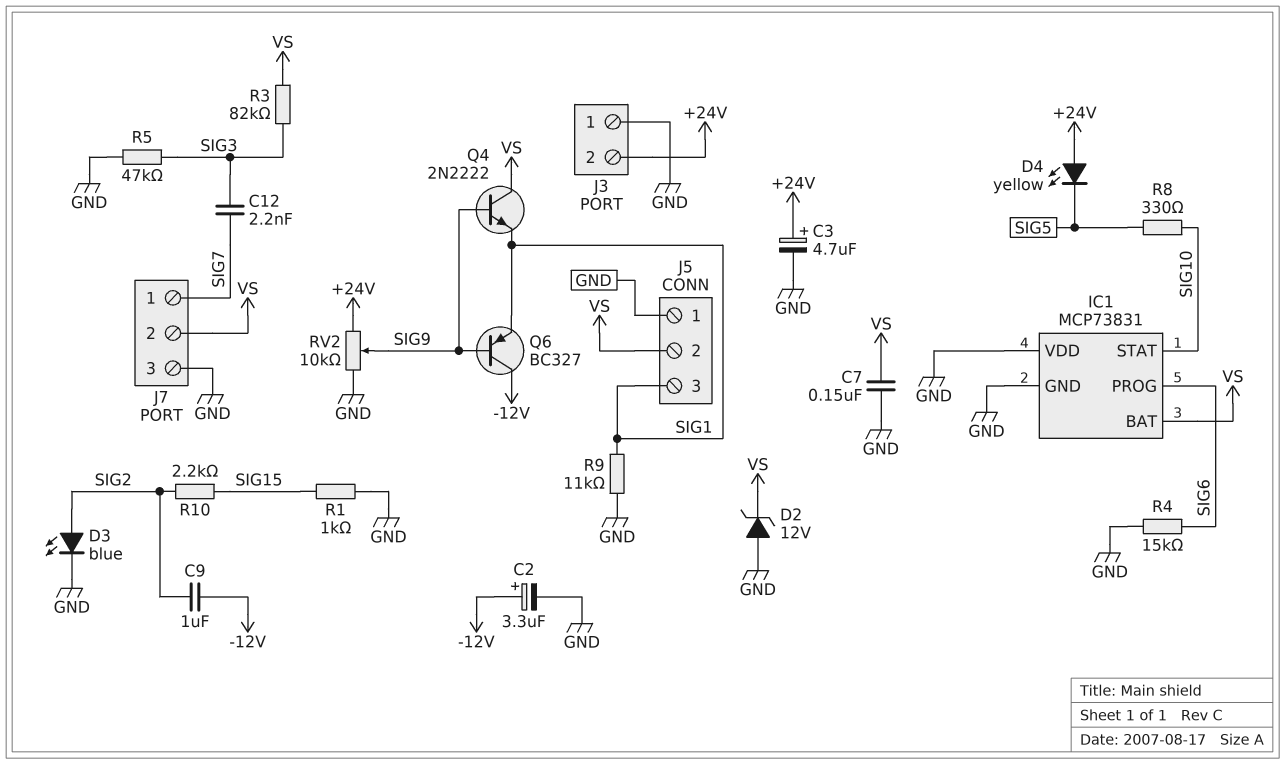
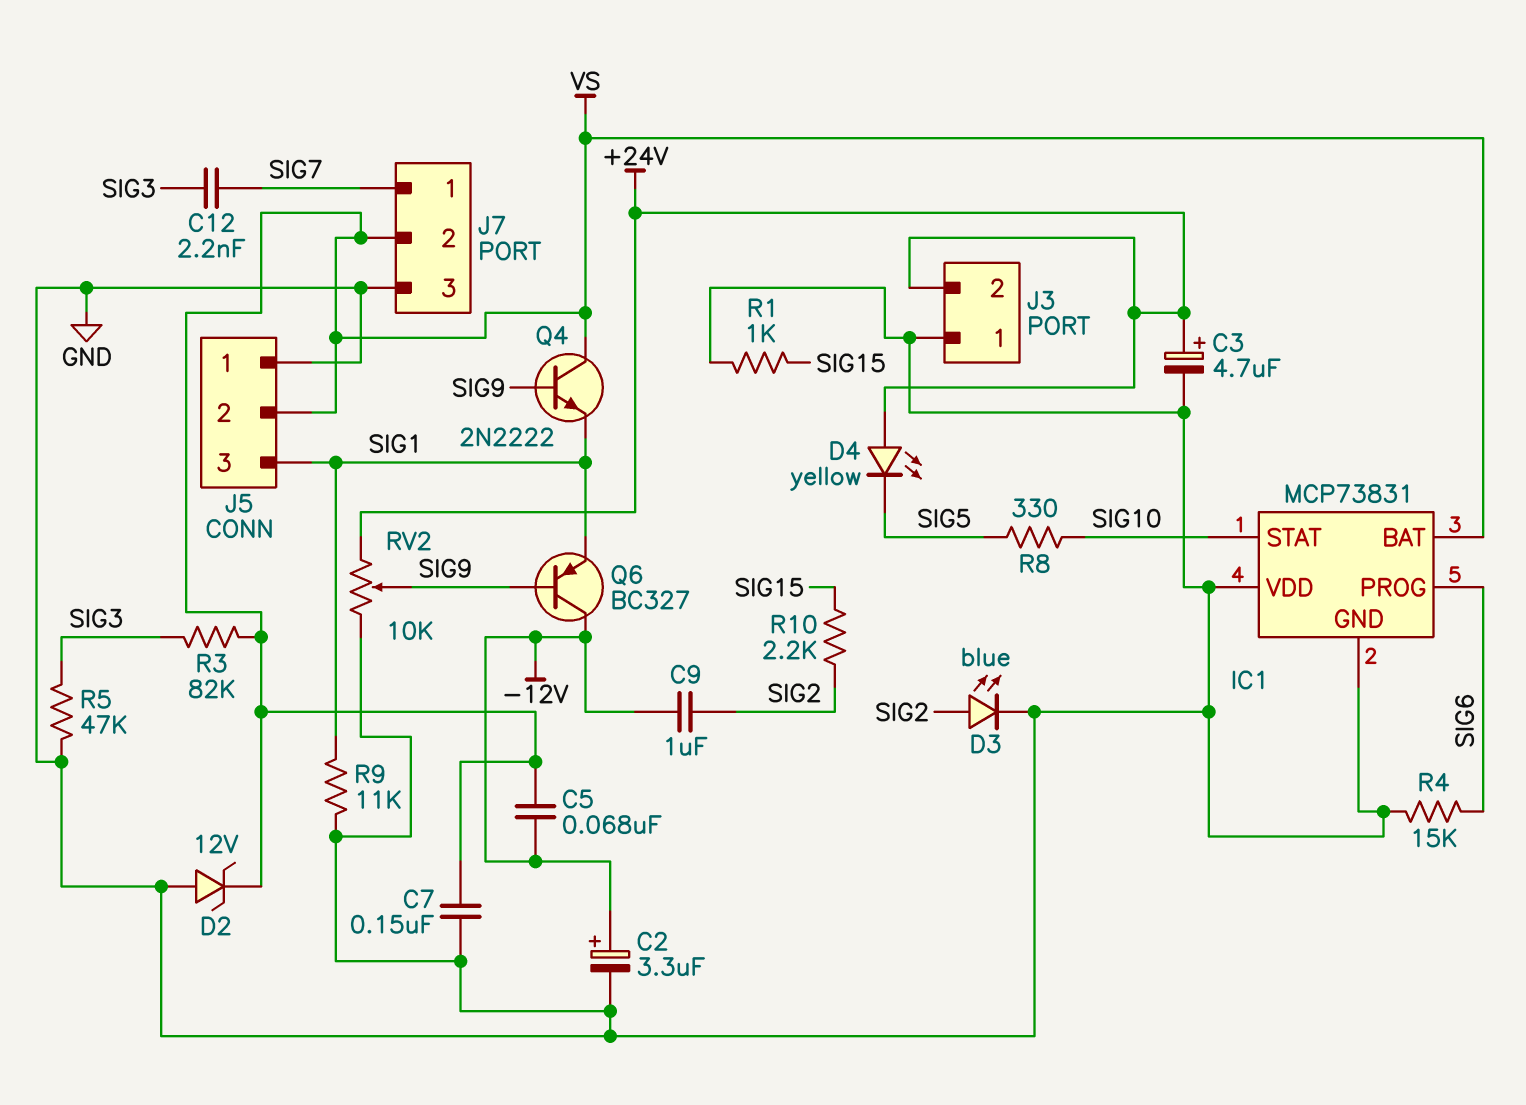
C5: none -> 68nF (-12V, VS)

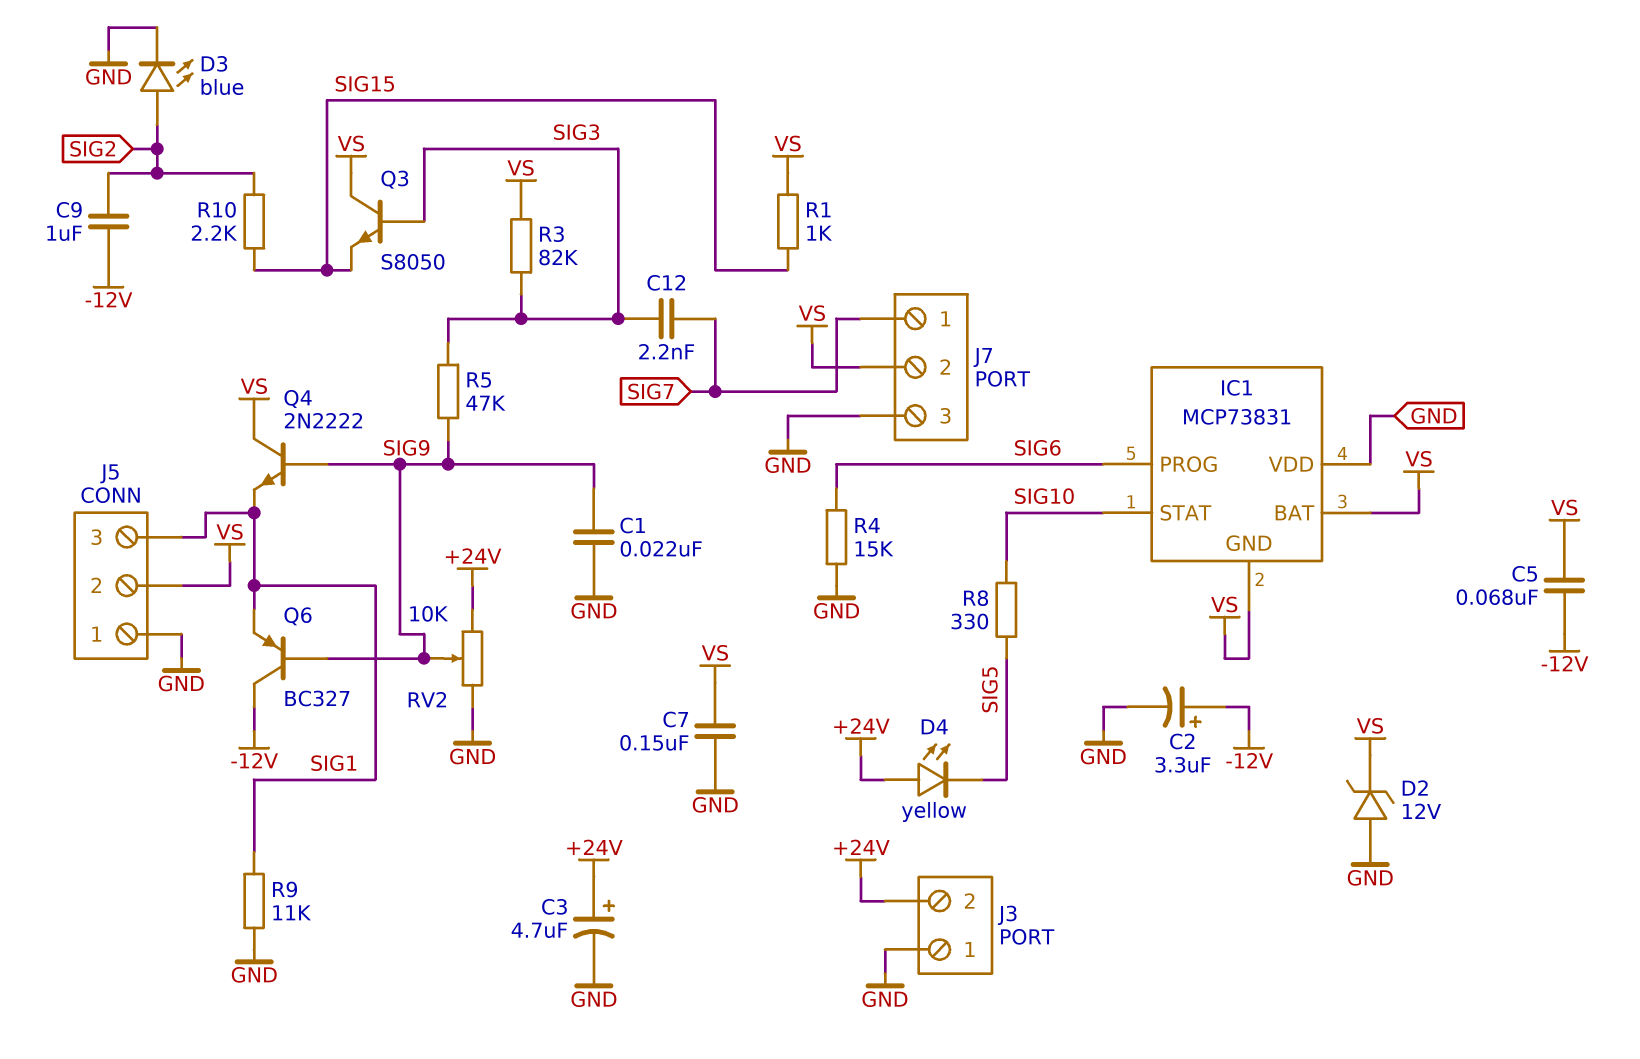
C1: none -> 22nF (GND, SIG9)
IC1 pin GND: GND -> VS
Q3: none -> NPN S8050 (B SIG3, C VS, E SIG15)
R1: 1k (GND, SIG15) -> 1k (SIG15, VS)
R5: 47k (GND, SIG3) -> 47k (SIG3, SIG9)

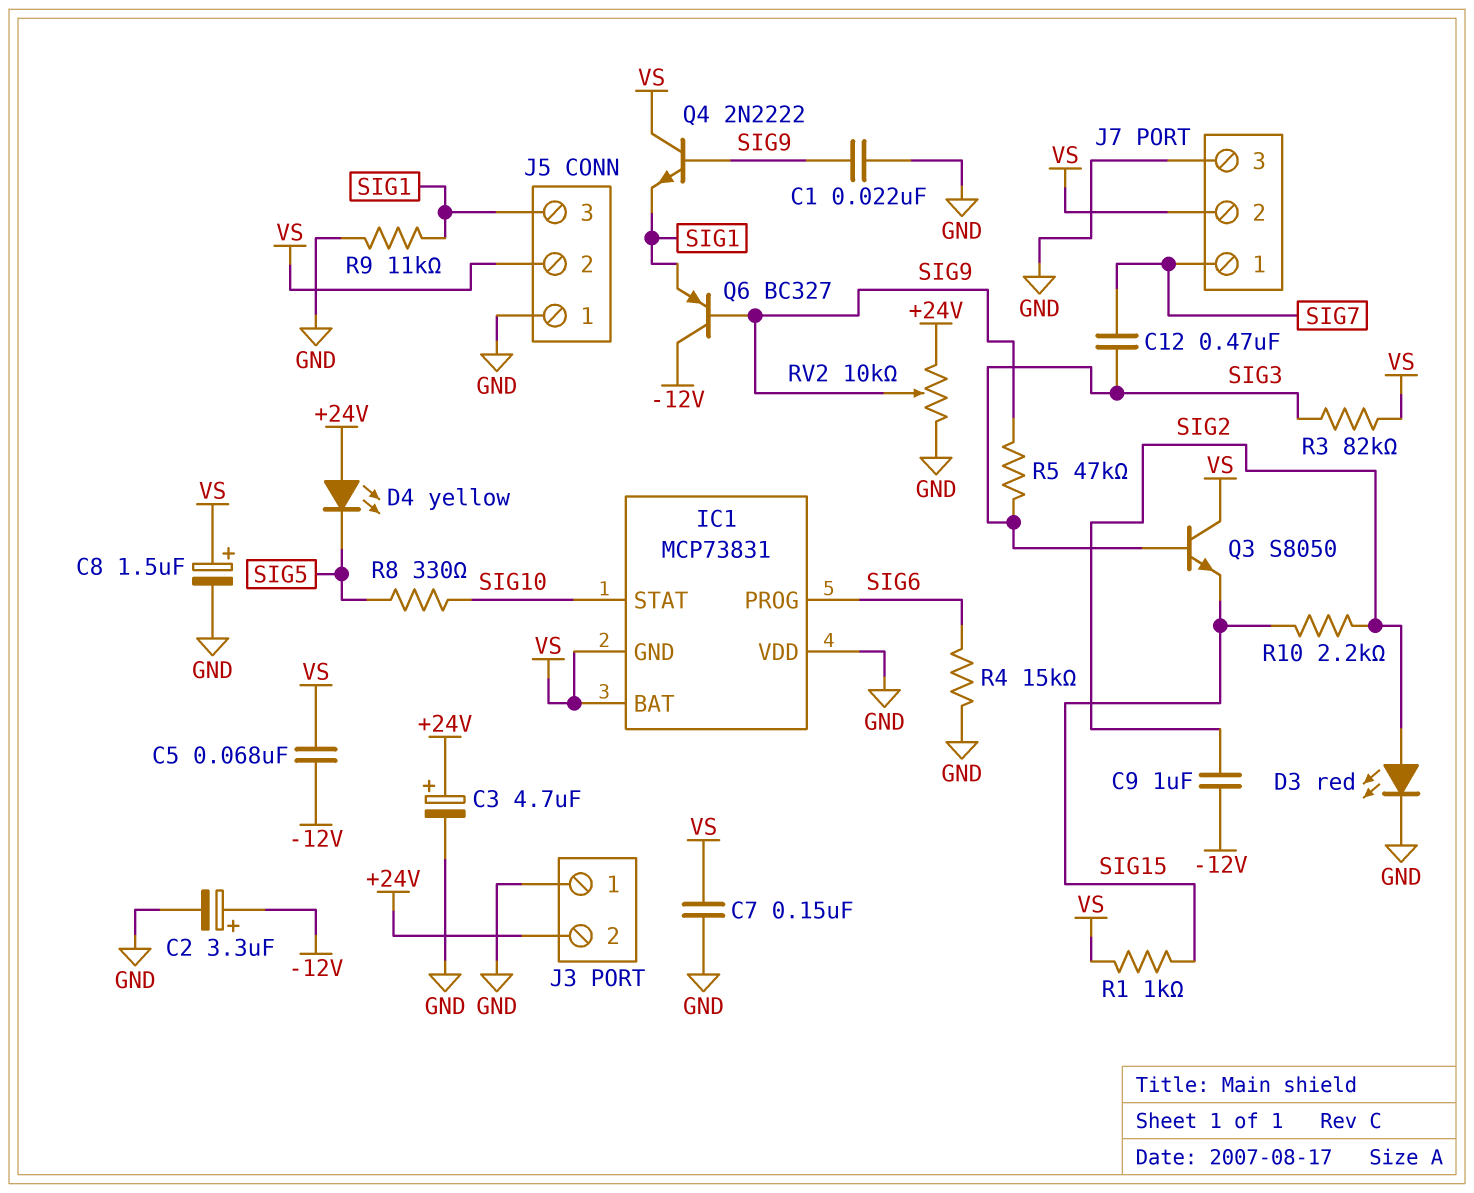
C8: none -> 1.5uF (plus VS, minus GND)
C12: 2.2nF (SIG3, SIG7) -> 470nF (SIG3, SIG7)
D2: zener 12V (A GND, K VS) -> none
D3: LED blue (A SIG2, K GND) -> LED red (A SIG2, K GND)

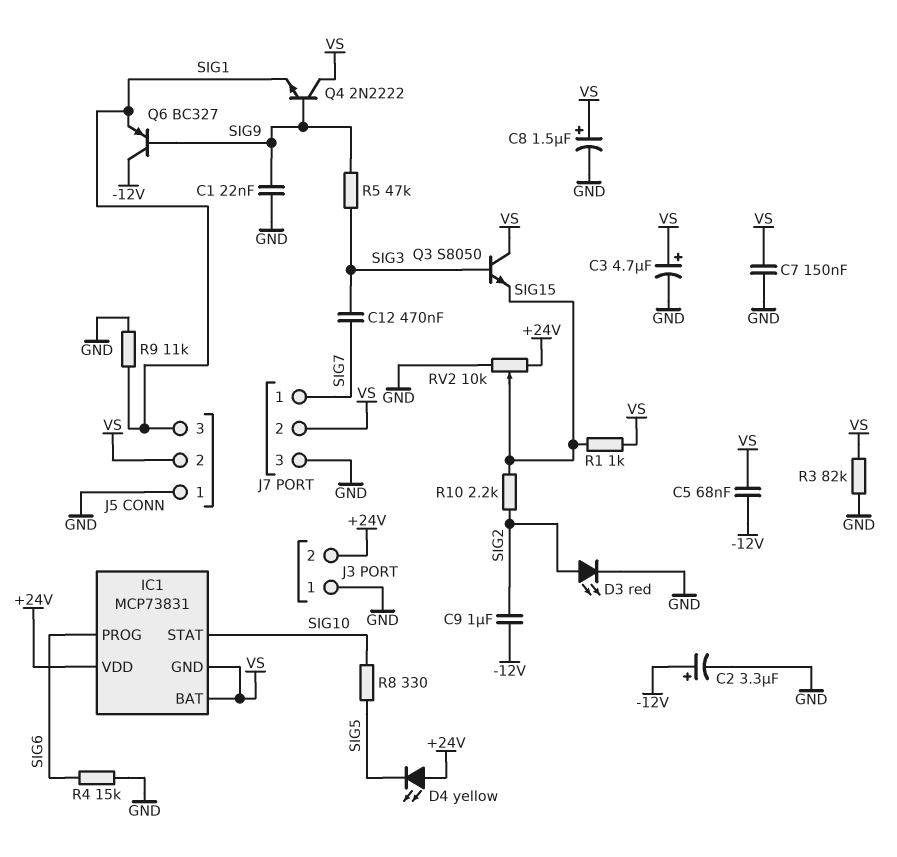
C3: 4.7uF (plus +24V, minus GND) -> 4.7uF (plus VS, minus GND)
IC1 pin VDD: GND -> +24V
R3: 82k (SIG3, VS) -> 82k (GND, VS)
RV2: 10k (+24V, GND, wiper SIG9) -> 10k (+24V, GND, wiper SIG15)

